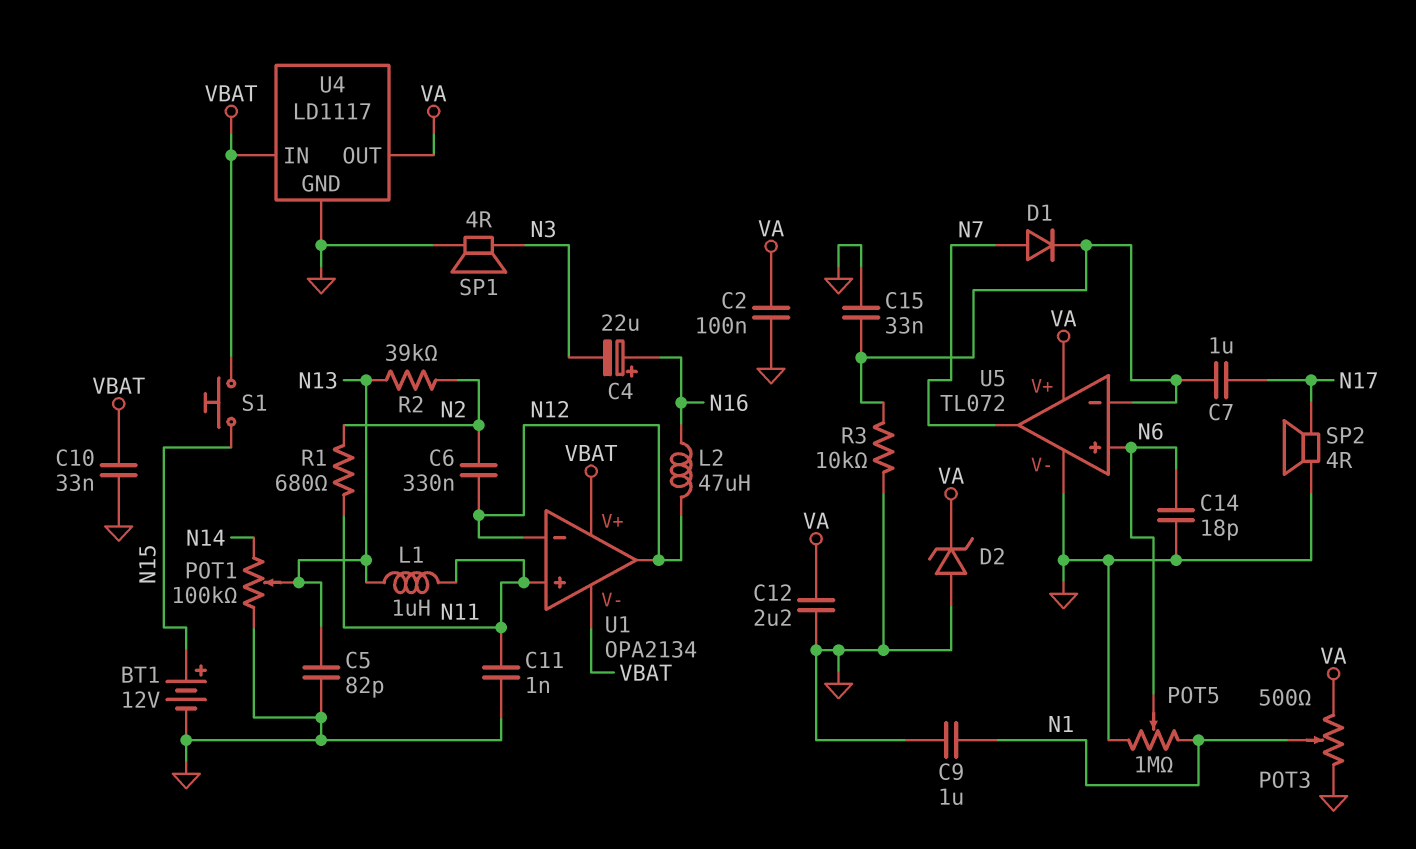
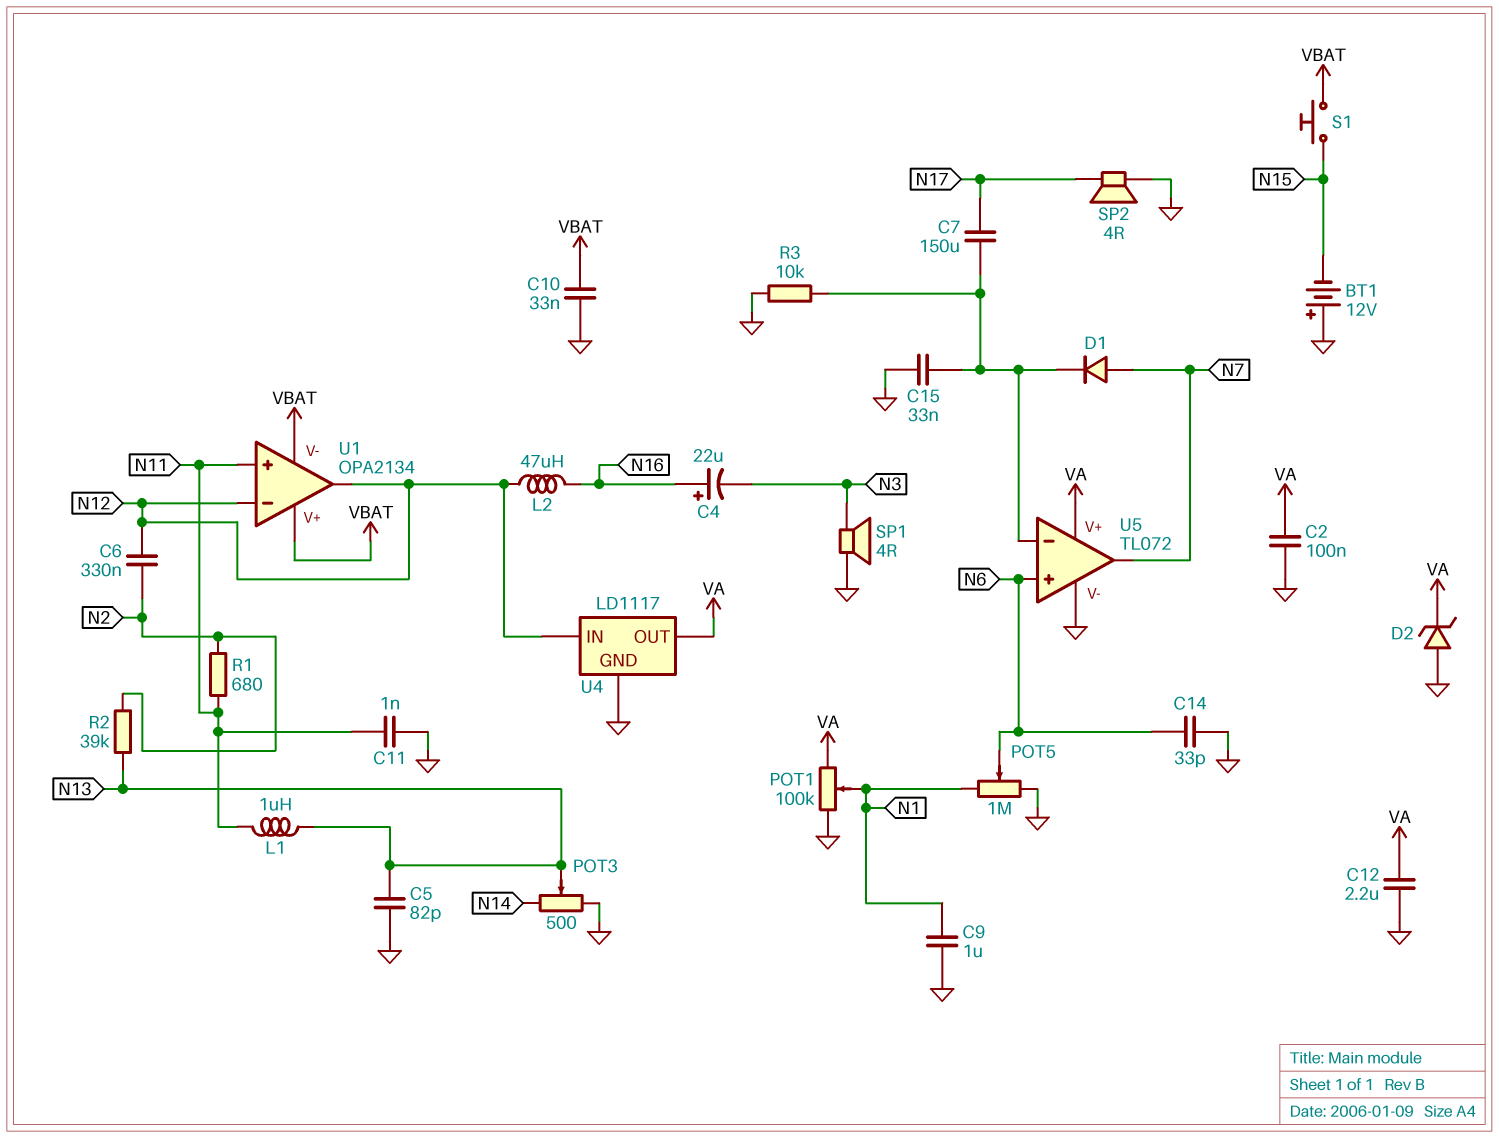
BT1: 12V (plus N15, minus GND) -> 12V (plus GND, minus N15)
C7: 1uF (N17, U5/in-) -> 150uF (N17, U5/in-)
C14: 18pF (GND, N6) -> 33pF (GND, N6)
POT1: 100k (GND, N14, wiper N13) -> 100k (GND, VA, wiper N1)
POT3: 500 (GND, VA, wiper N1) -> 500 (GND, N14, wiper N13)
U4 pin IN: VBAT -> N12

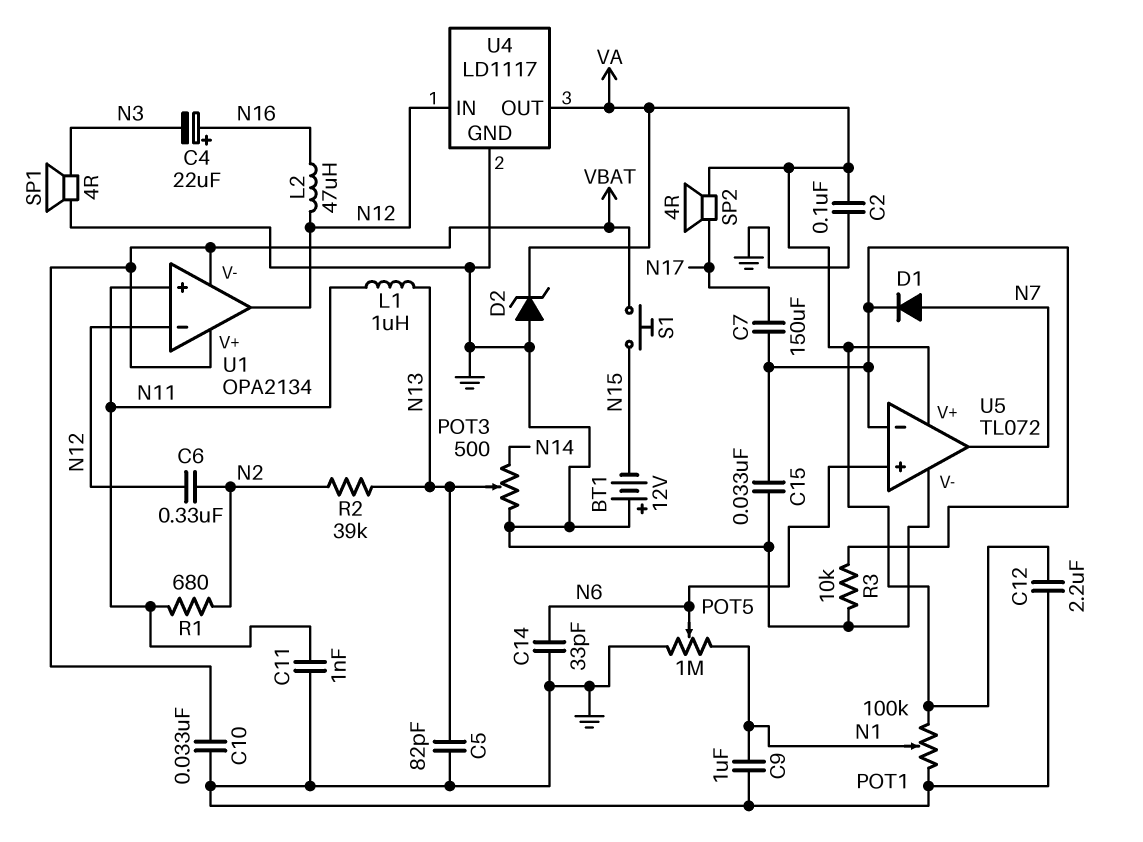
SP2: speaker 4R (GND, N17) -> speaker 4R (N17, VA)

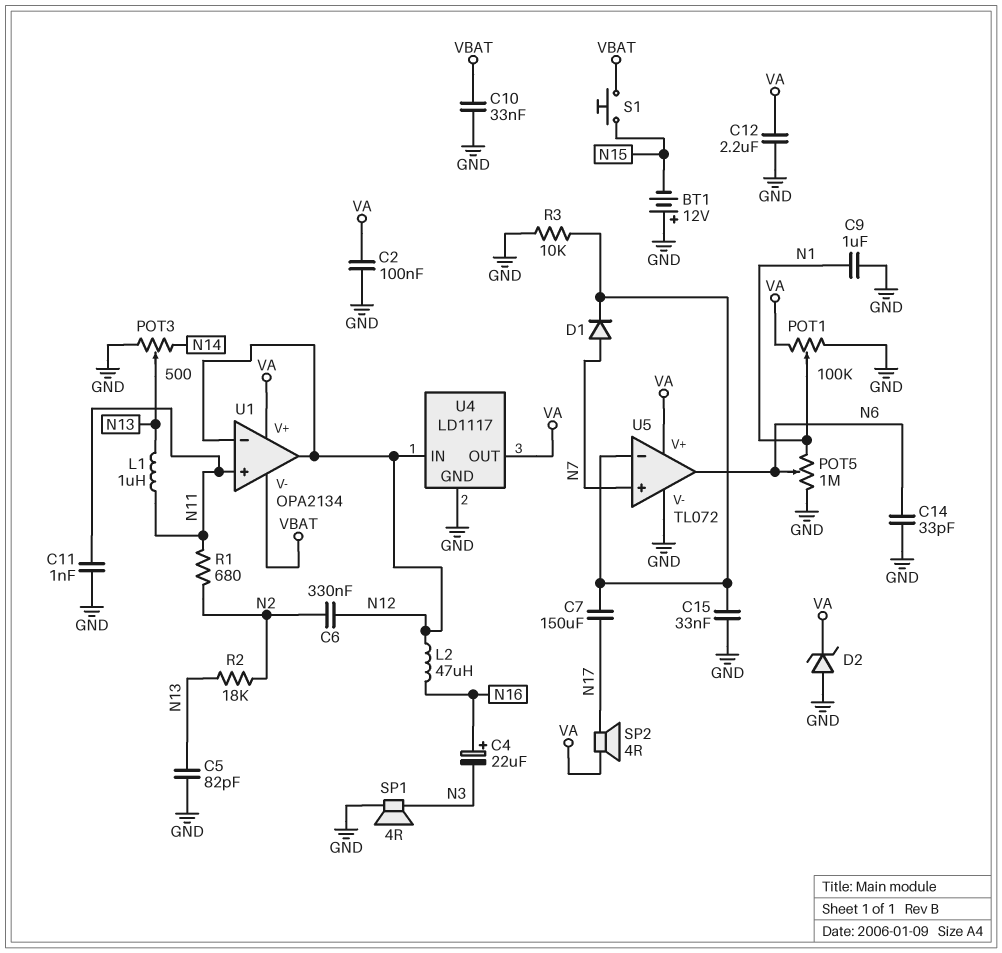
R2: 39k (N2, N13) -> 18k (N2, N13)
U1 pin V+: VBAT -> VA
U5 pin in+: N6 -> N7
U5 pin out: N7 -> N6

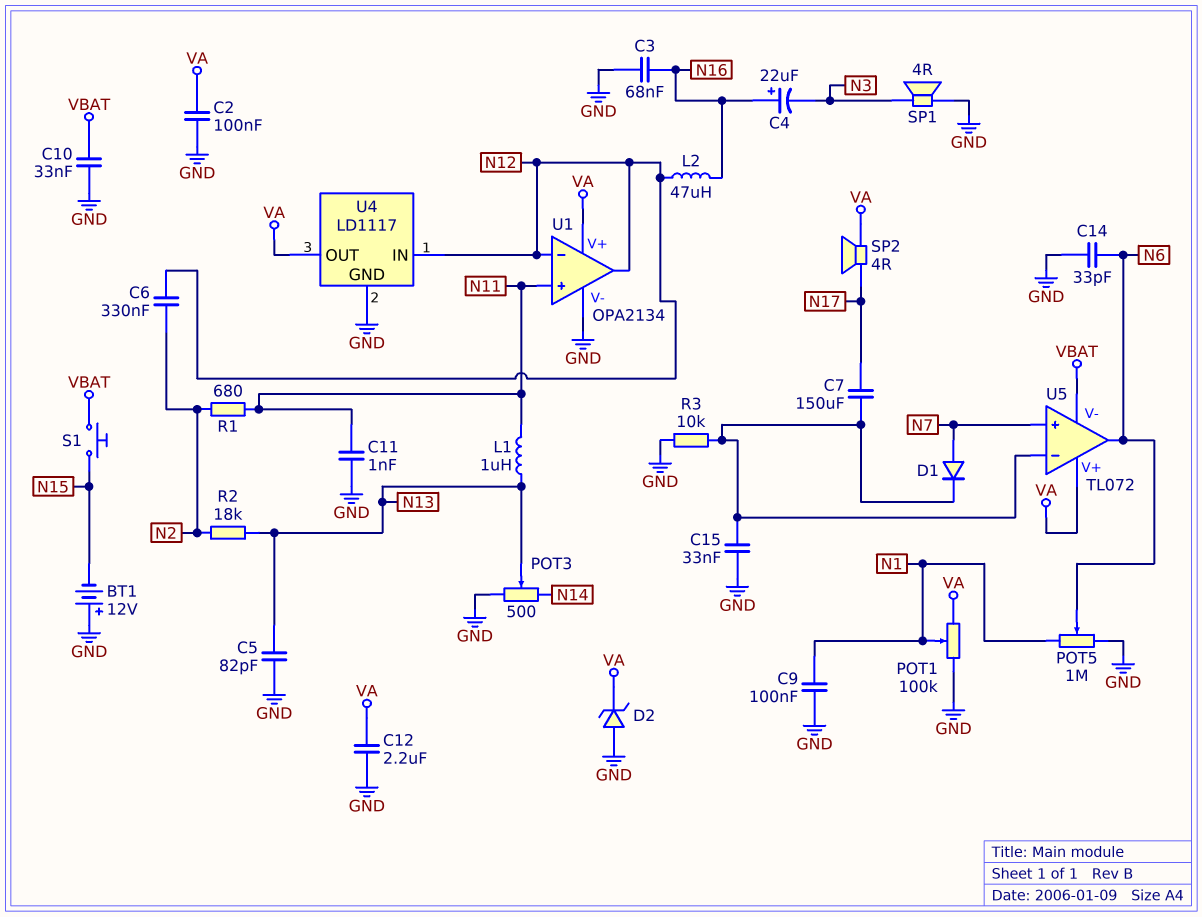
C3: none -> 68nF (GND, N16)
C9: 1uF (GND, N1) -> 100nF (GND, N1)
U1 pin V-: VBAT -> GND
U5 pin V-: GND -> VBAT

